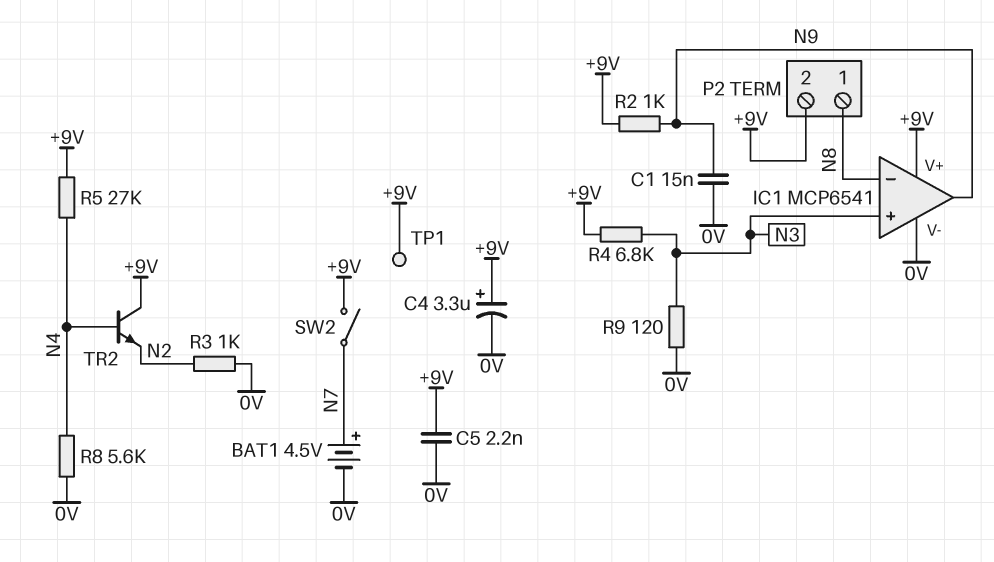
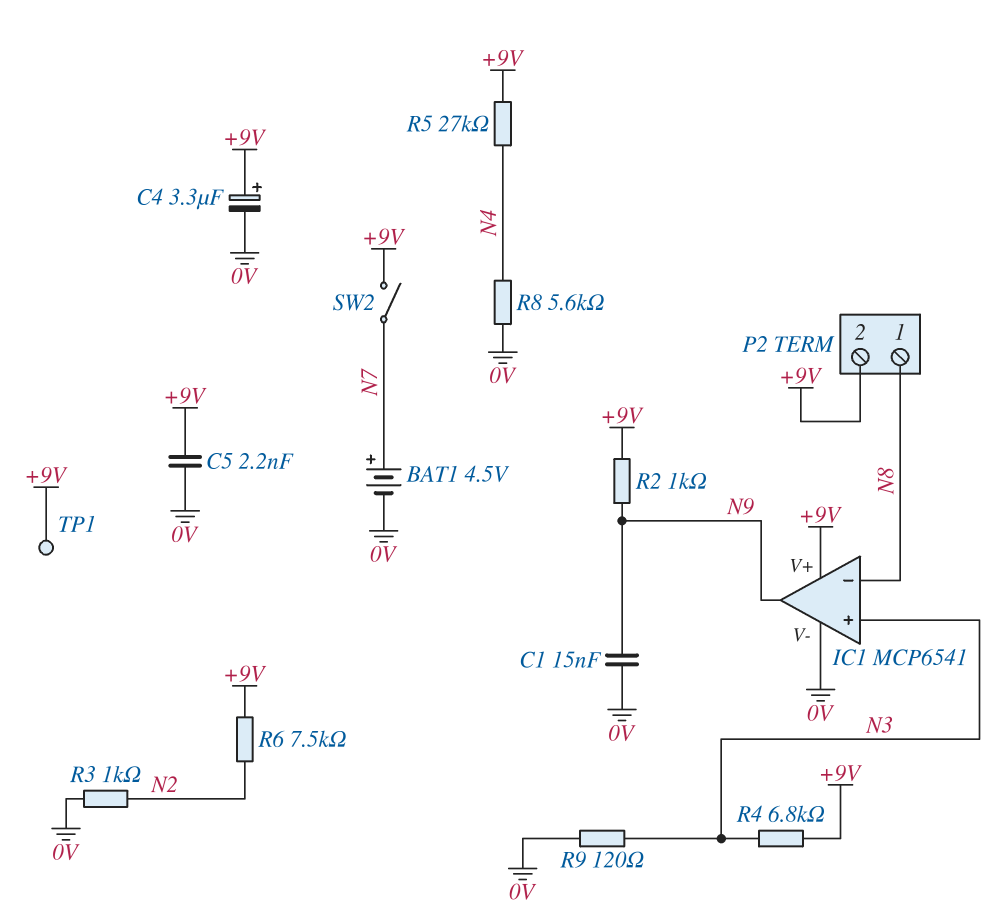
R6: none -> 7.5k (+9V, N2)
TR2: NPN (B N4, C +9V, E N2) -> none

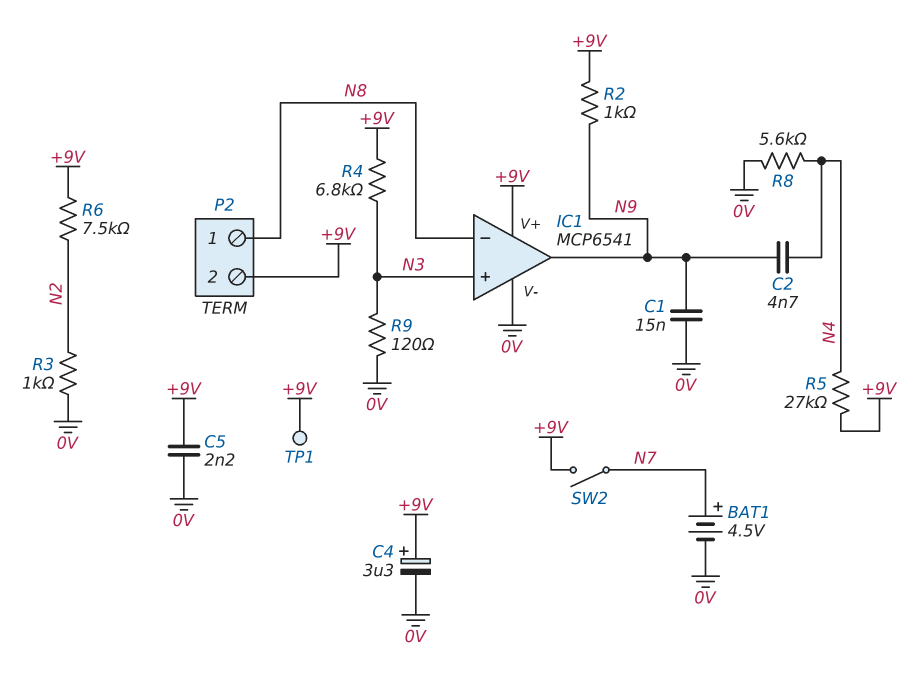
C2: none -> 4.7nF (N4, N9)

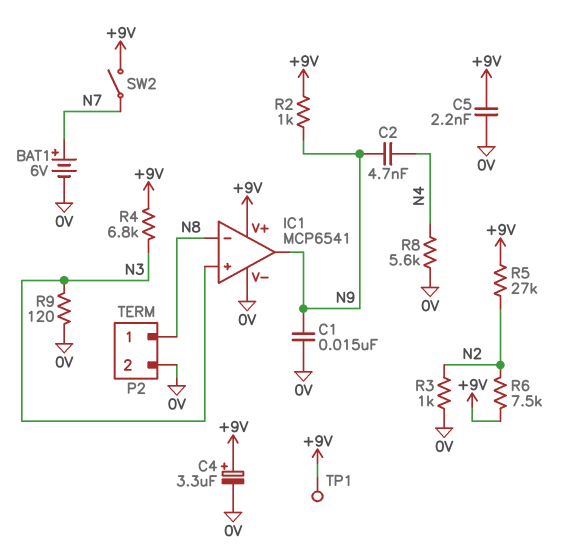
BAT1: 4.5V (plus N7, minus 0V) -> 6V (plus N7, minus 0V)
P2 pin 2: +9V -> 0V
R5: 27k (+9V, N4) -> 27k (+9V, N2)

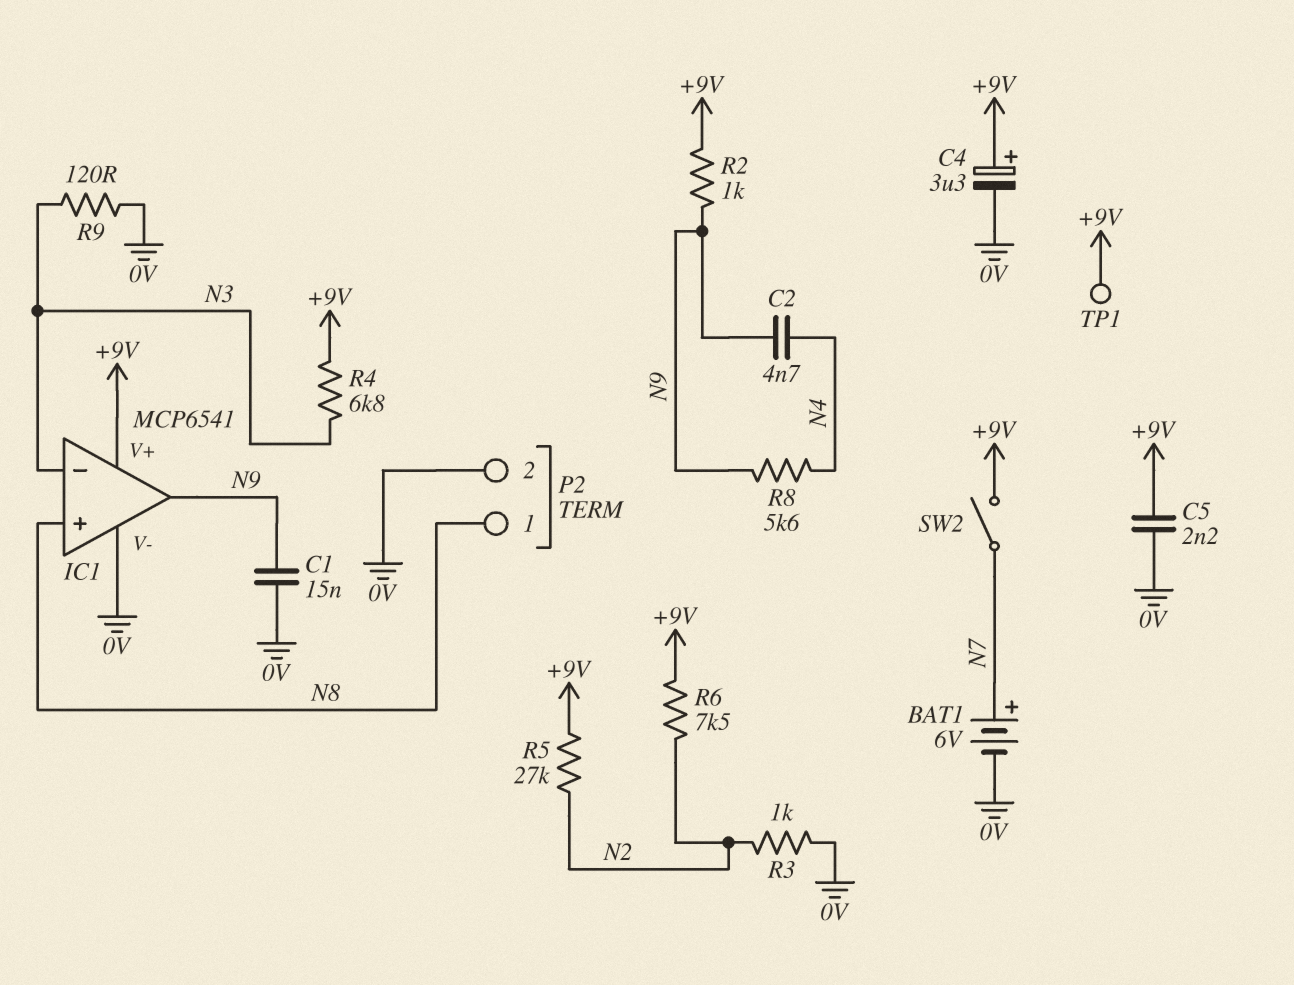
IC1 pin in+: N3 -> N8
IC1 pin in-: N8 -> N3
R8: 5.6k (0V, N4) -> 5.6k (N4, N9)

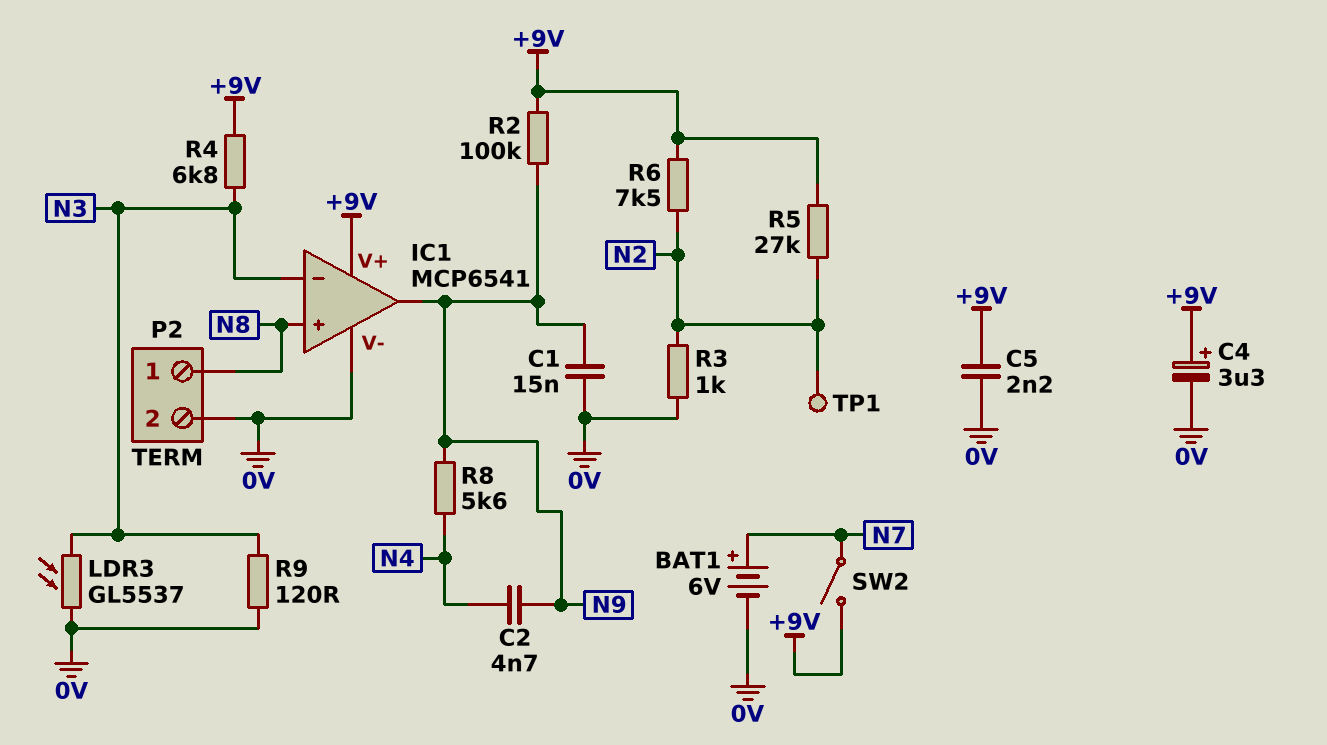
LDR3: none -> GL5537 (0V, N3)
R2: 1k (+9V, N9) -> 100k (+9V, N9)
TP1: test point (+9V) -> test point (N2)

